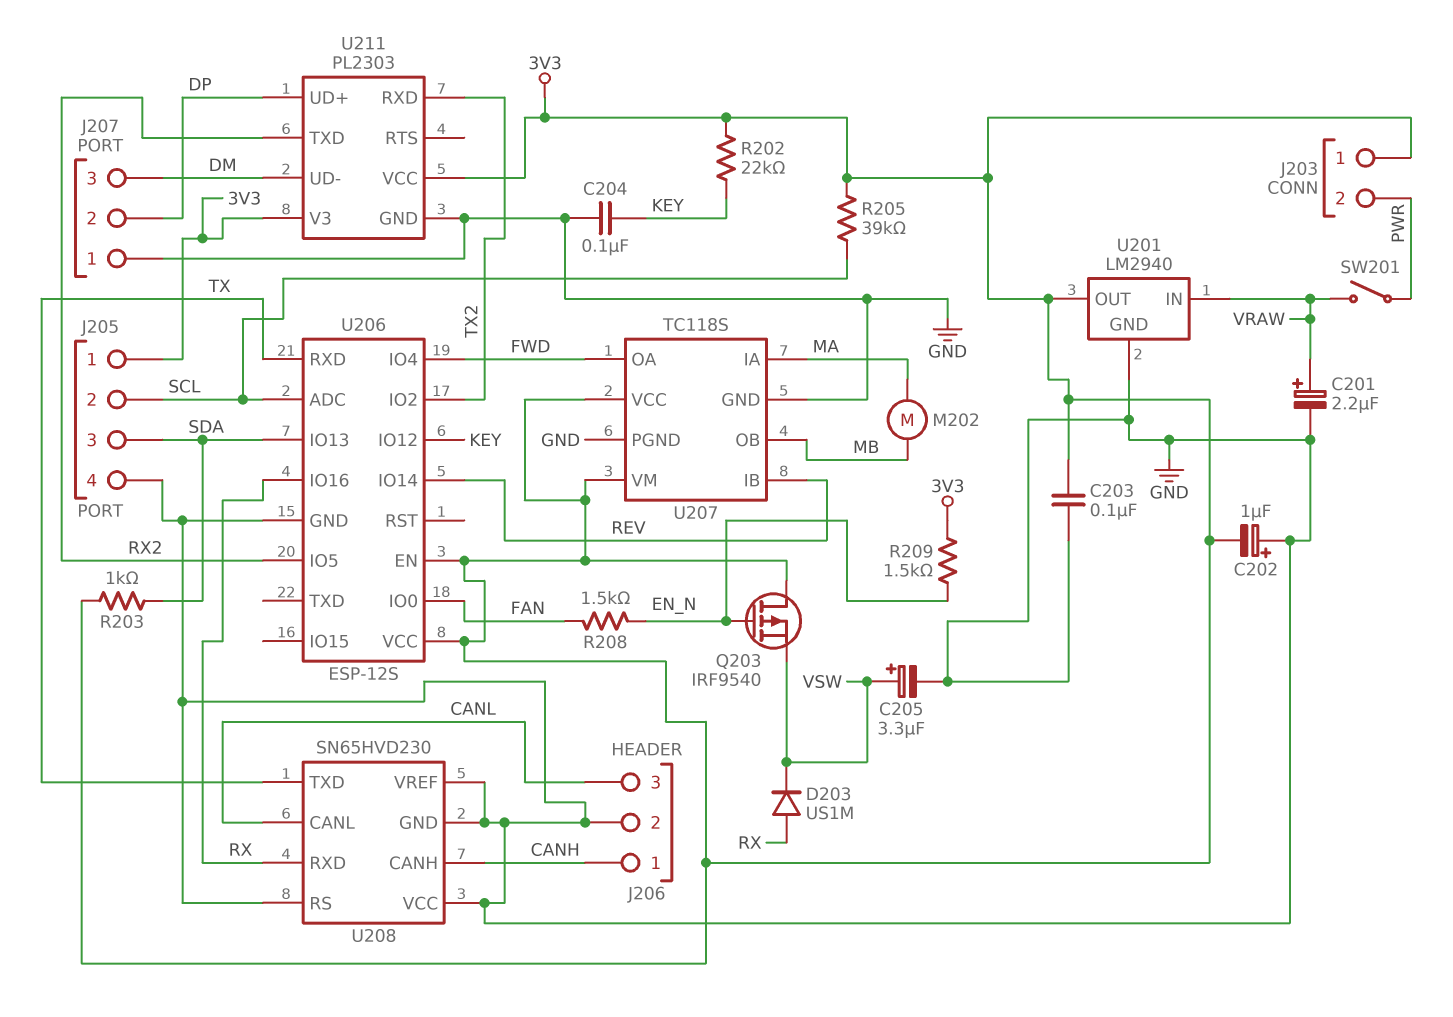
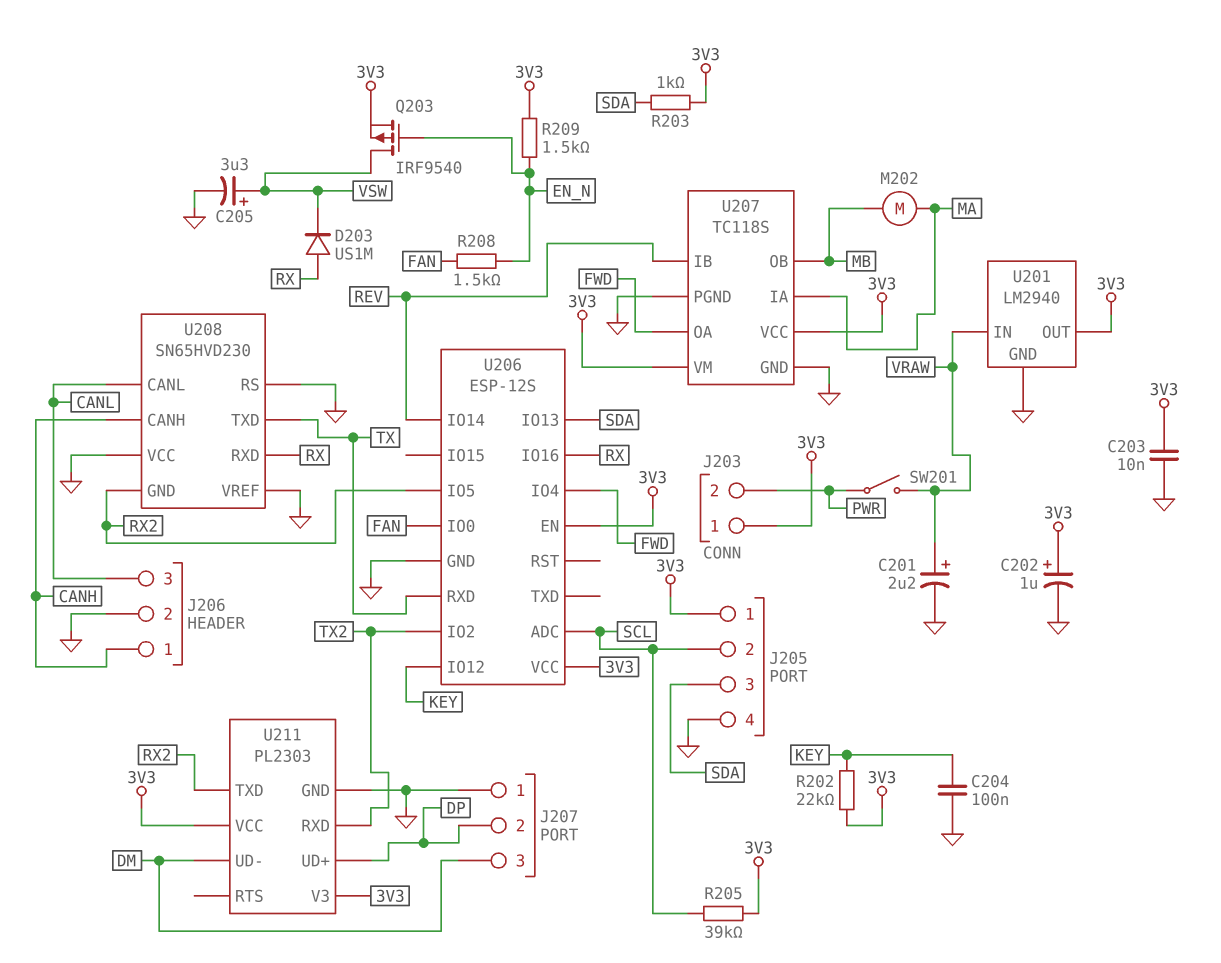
C202: 1uF (plus GND, minus 3V3) -> 1uF (plus 3V3, minus GND)
C203: 100nF (3V3, GND) -> 10nF (3V3, GND)
Q203: PMOS IRF9540 (G EN_N, D 3V3, S VSW) -> PMOS IRF9540 (G EN_N, D VSW, S 3V3)
U208 pin GND: GND -> RX2

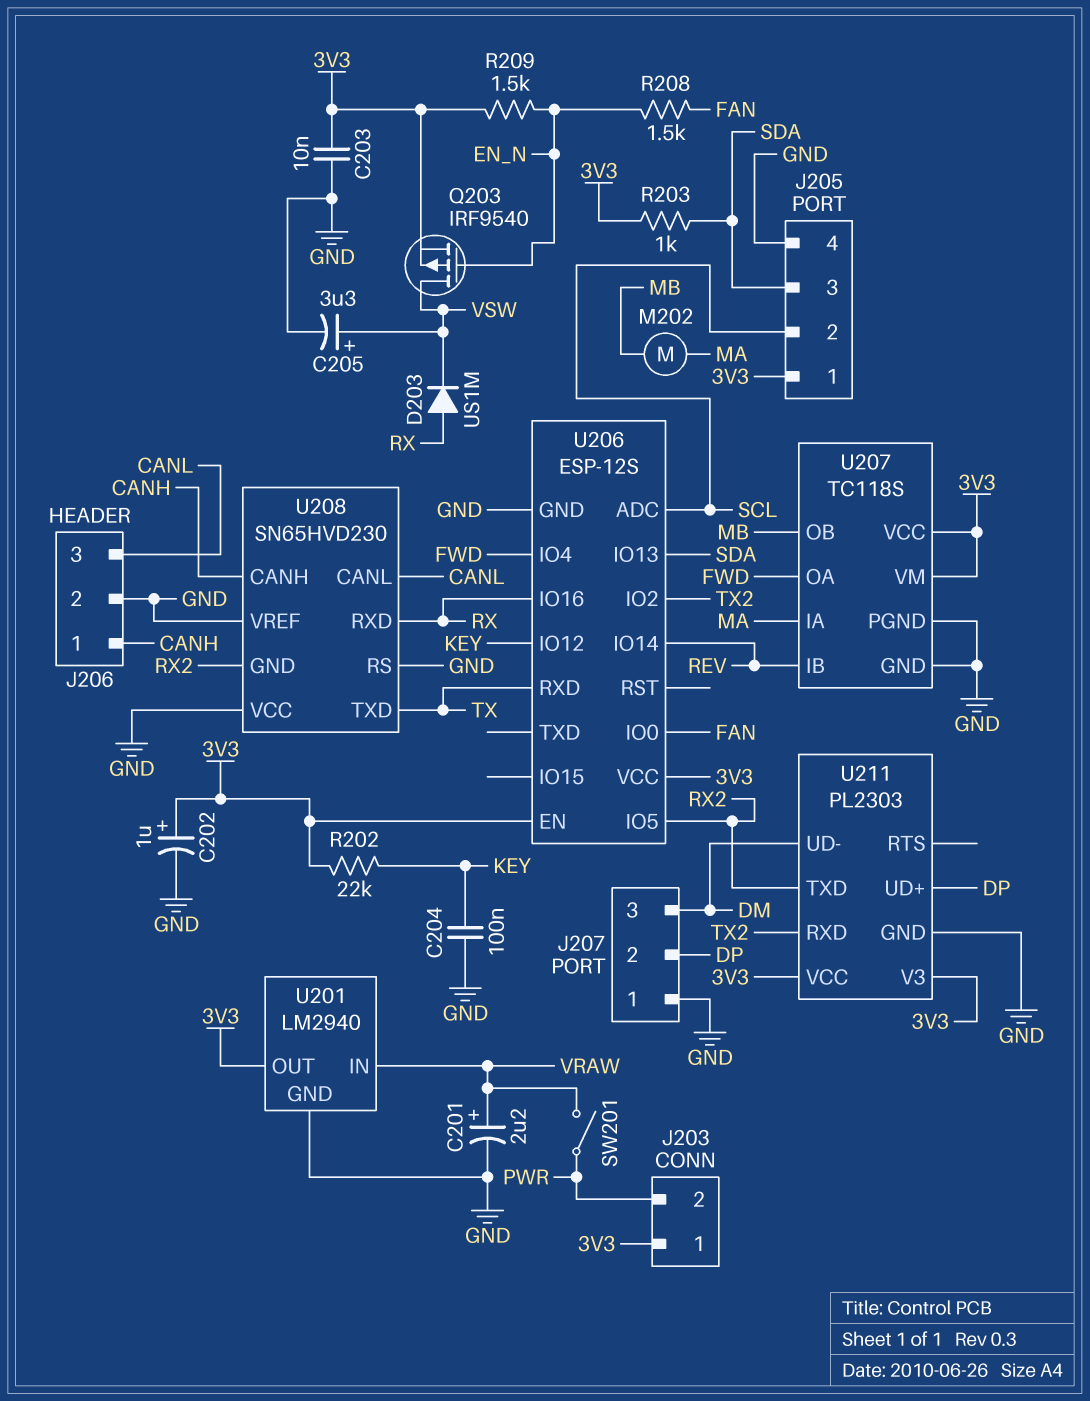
R205: 39k (3V3, SCL) -> none

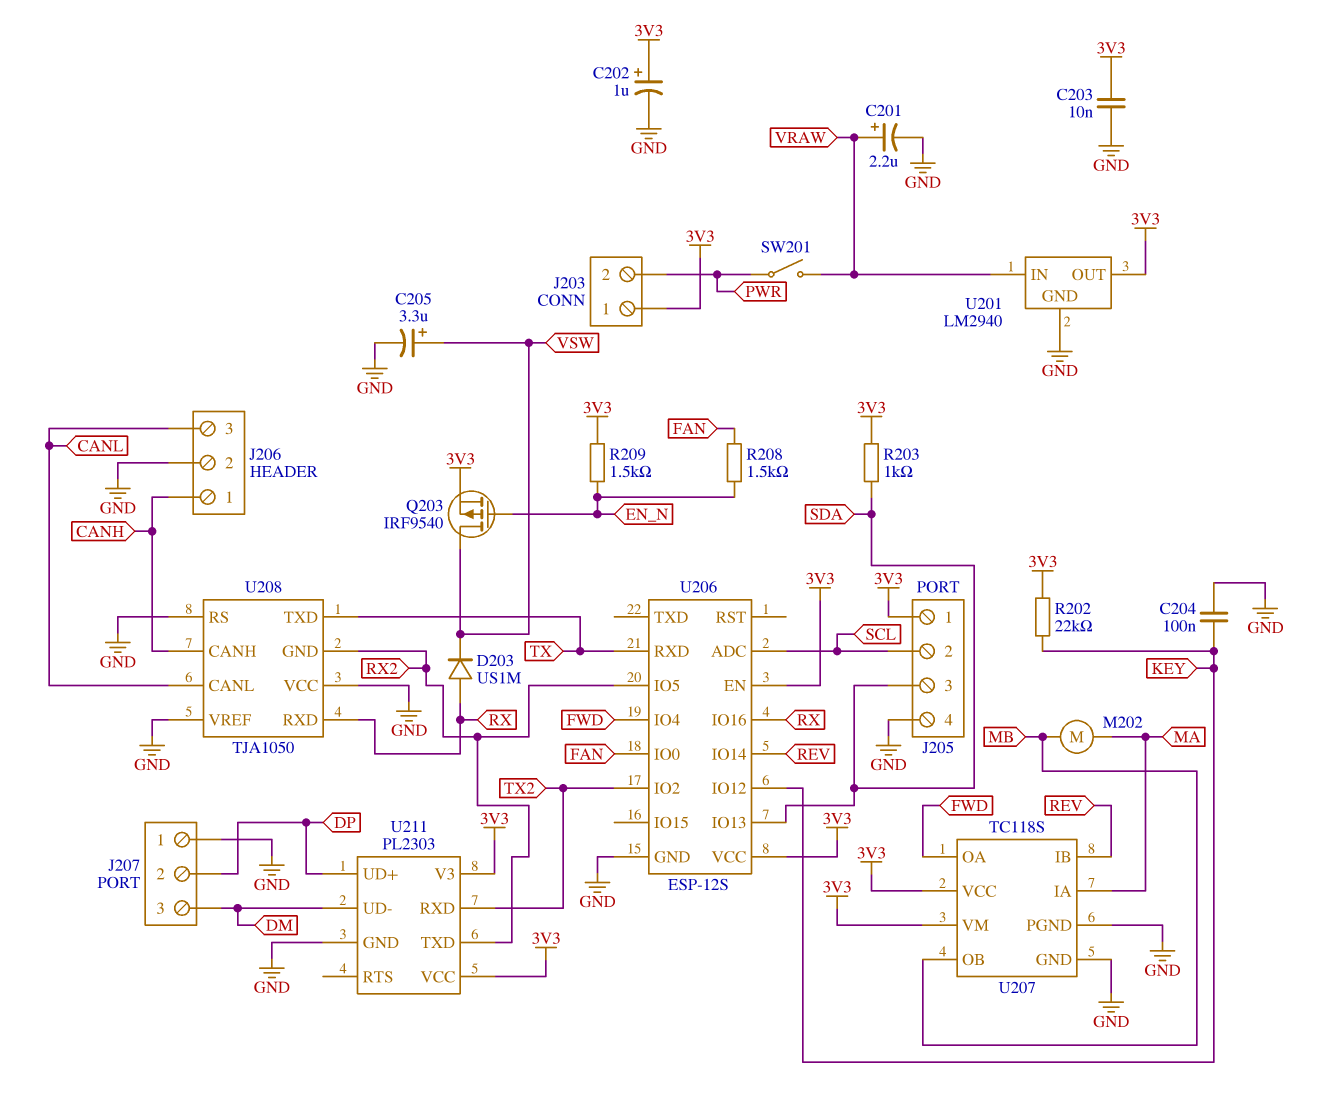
U208: SN65HVD230 -> TJA1050

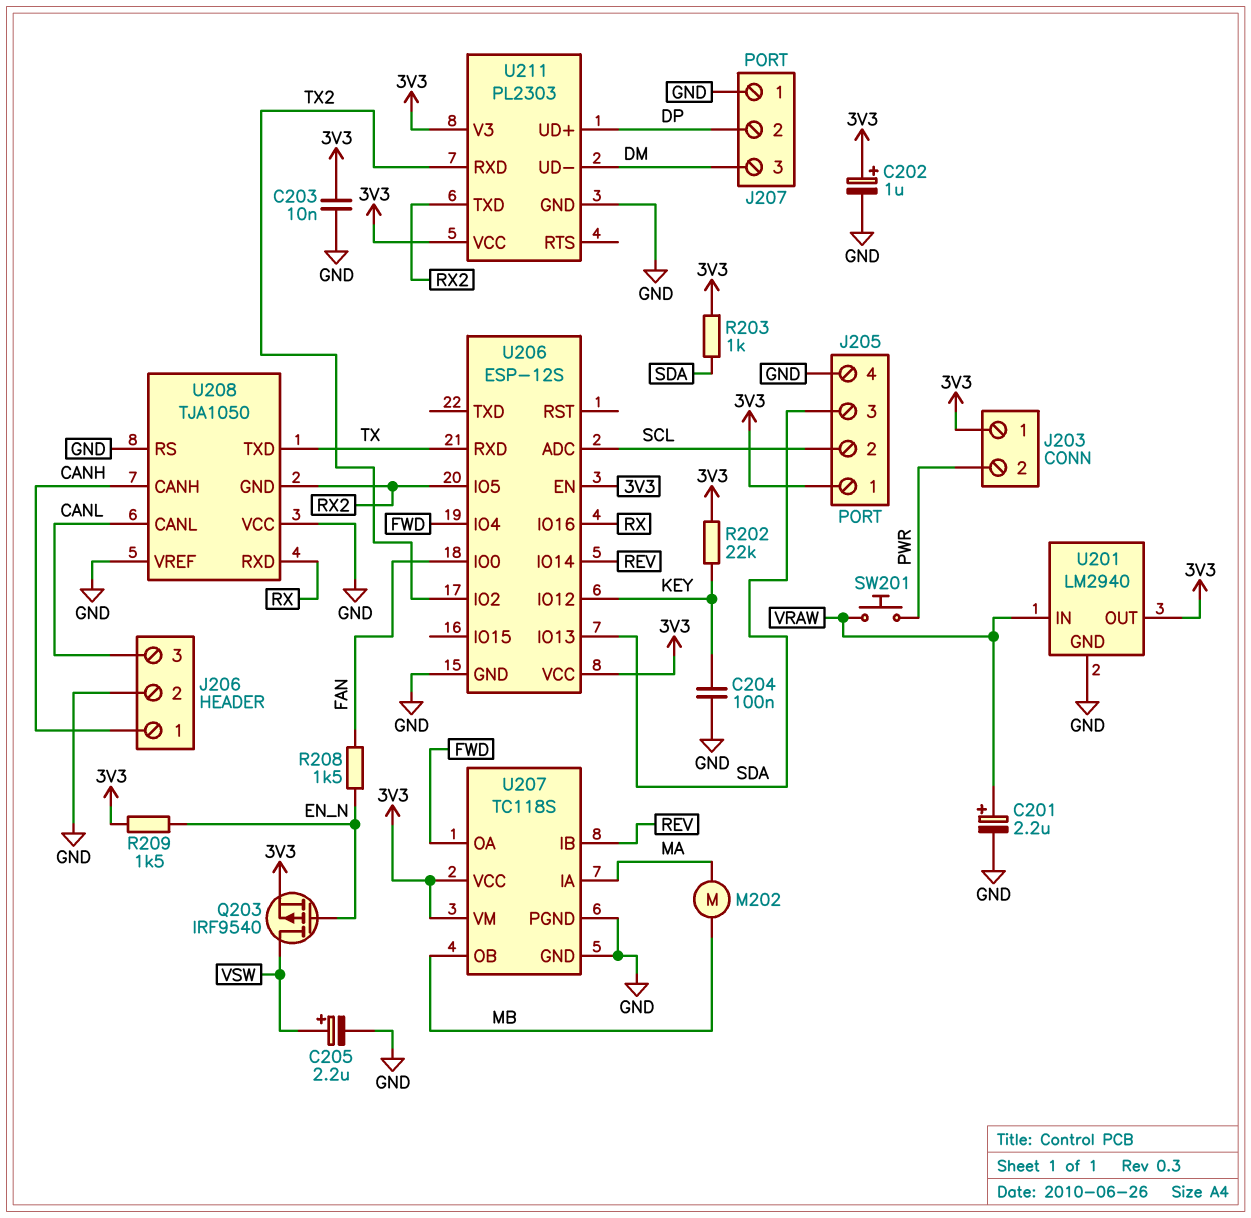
C205: 3.3uF (plus VSW, minus GND) -> 2.2uF (plus VSW, minus GND)
D203: diode US1M (A RX, K VSW) -> none
SW201: switch (PWR, VRAW) -> button (PWR, VRAW)

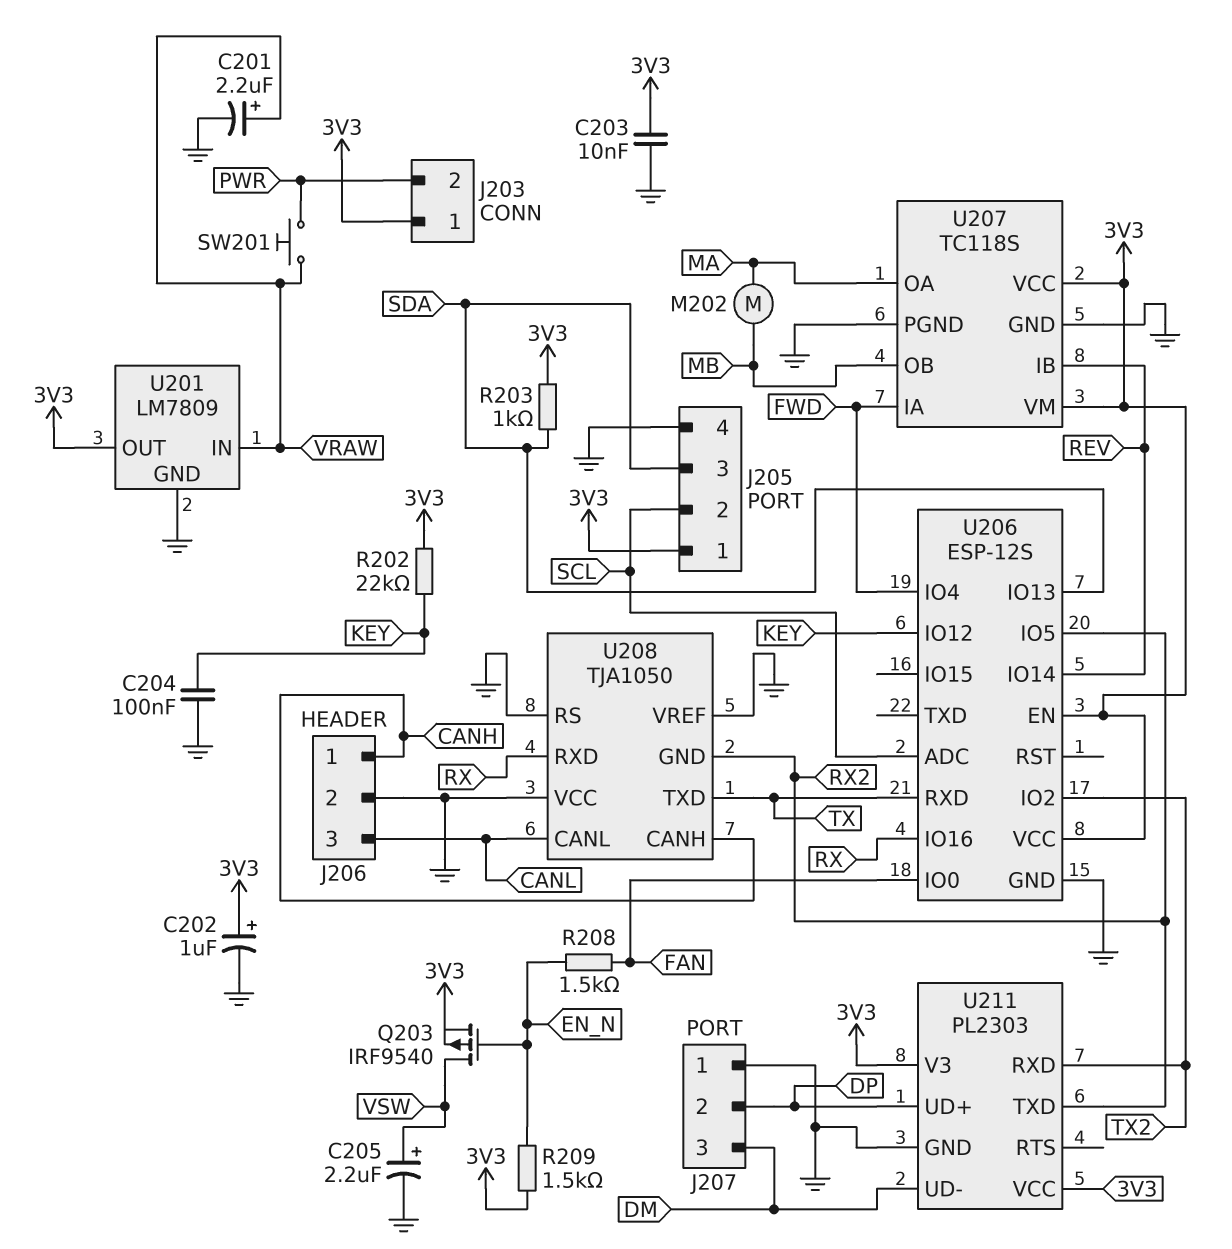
U201: LM2940 -> LM7809
U207 pin IA: MA -> FWD
U207 pin OA: FWD -> MA

